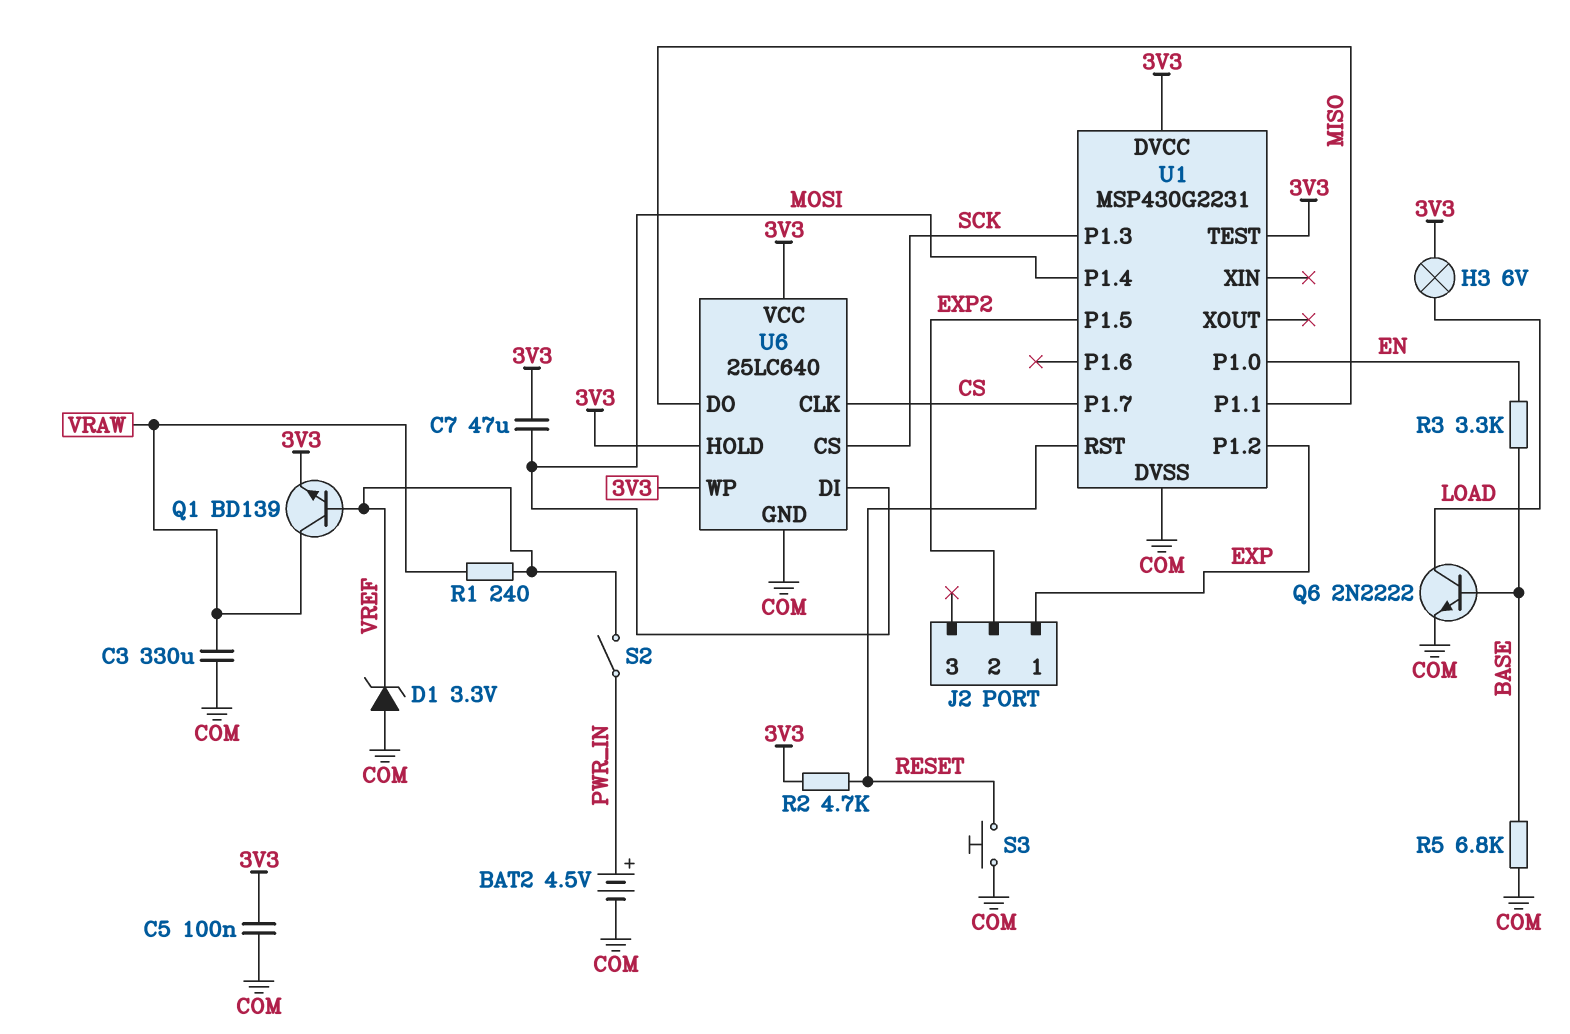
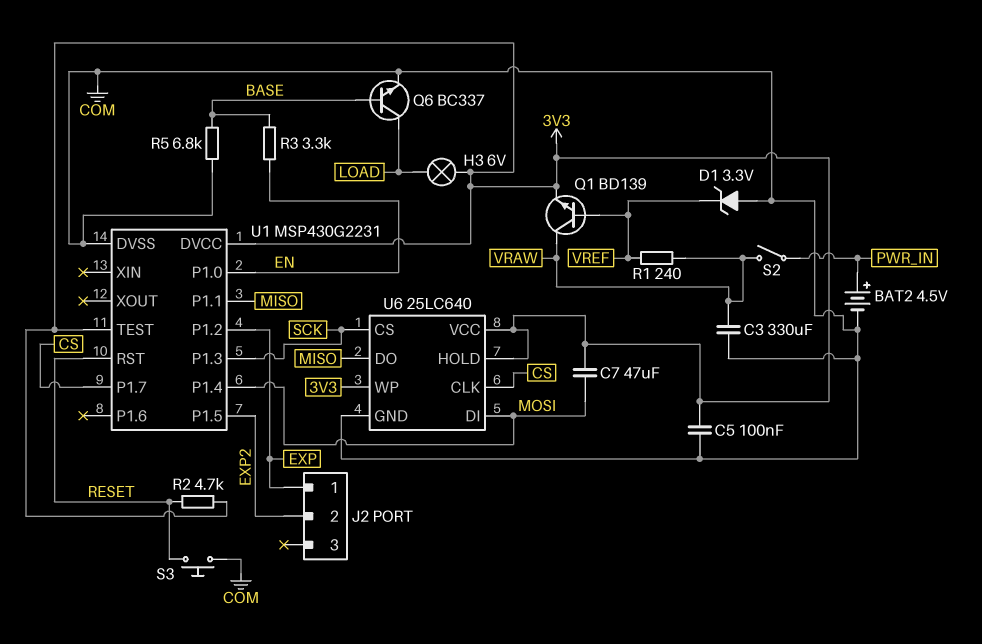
Q6: NPN 2N2222 (B BASE, C LOAD, E COM) -> NPN BC337 (B BASE, C LOAD, E COM)
S2: switch (PWR_IN, VREF) -> switch (PWR_IN, VRAW)

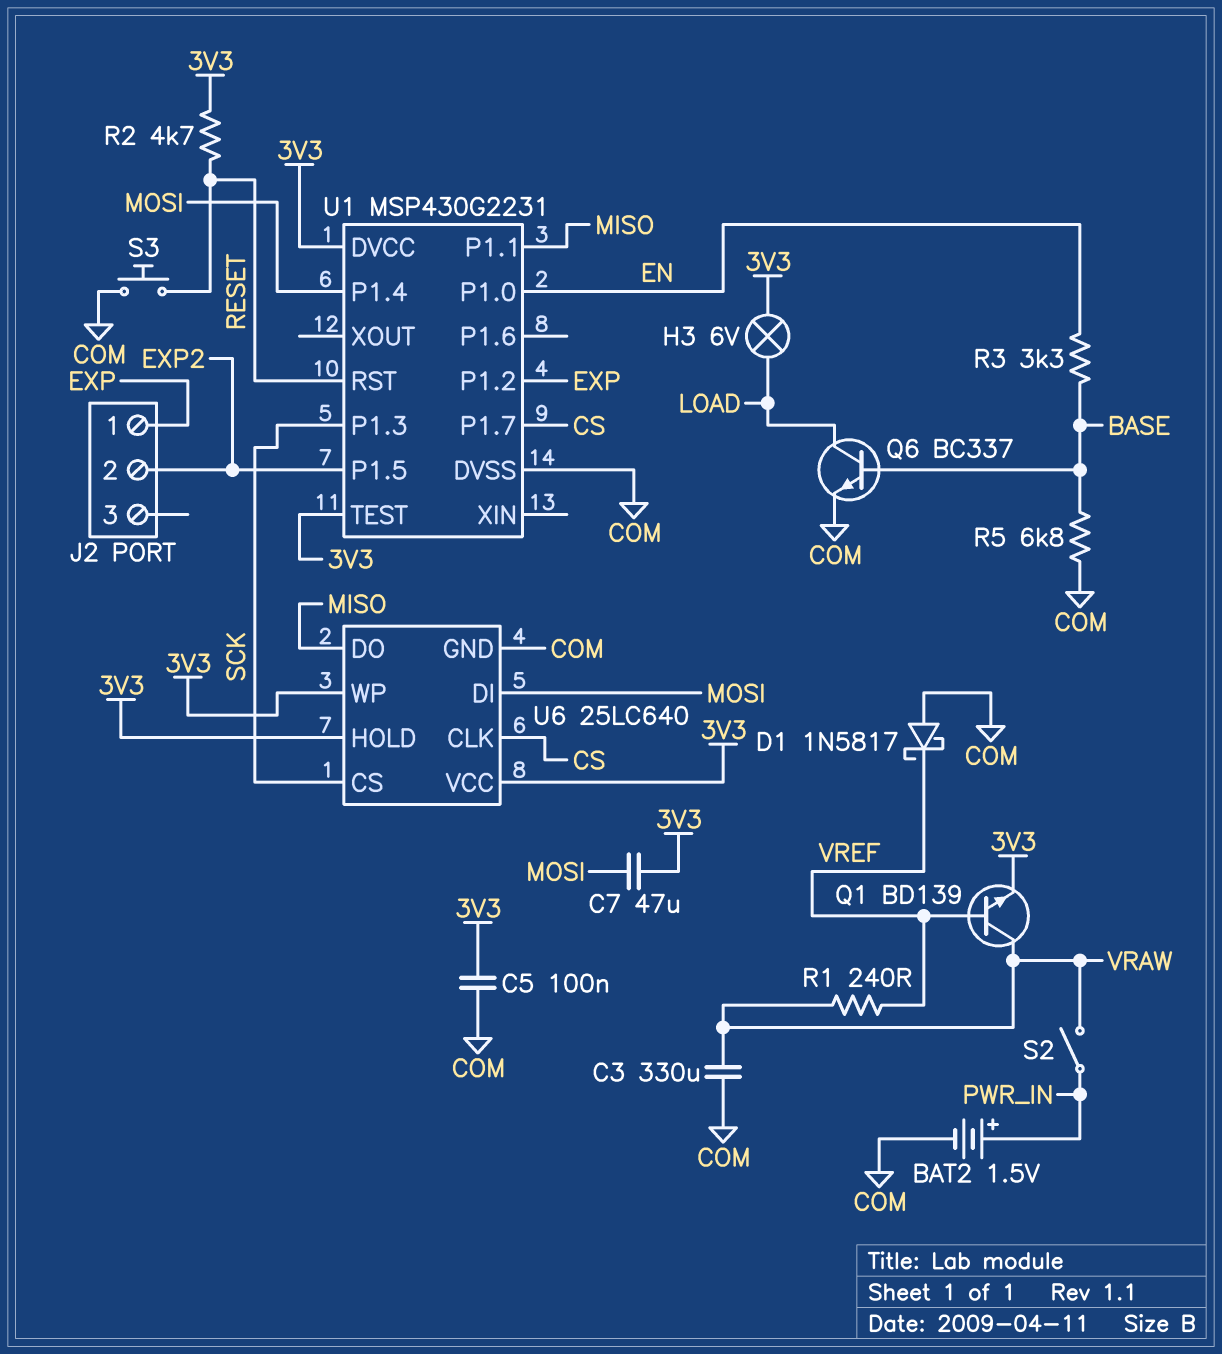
BAT2: 4.5V (plus PWR_IN, minus COM) -> 1.5V (plus PWR_IN, minus COM)
D1: zener 3.3V (A COM, K VREF) -> schottky 1N5817 (A COM, K VREF)

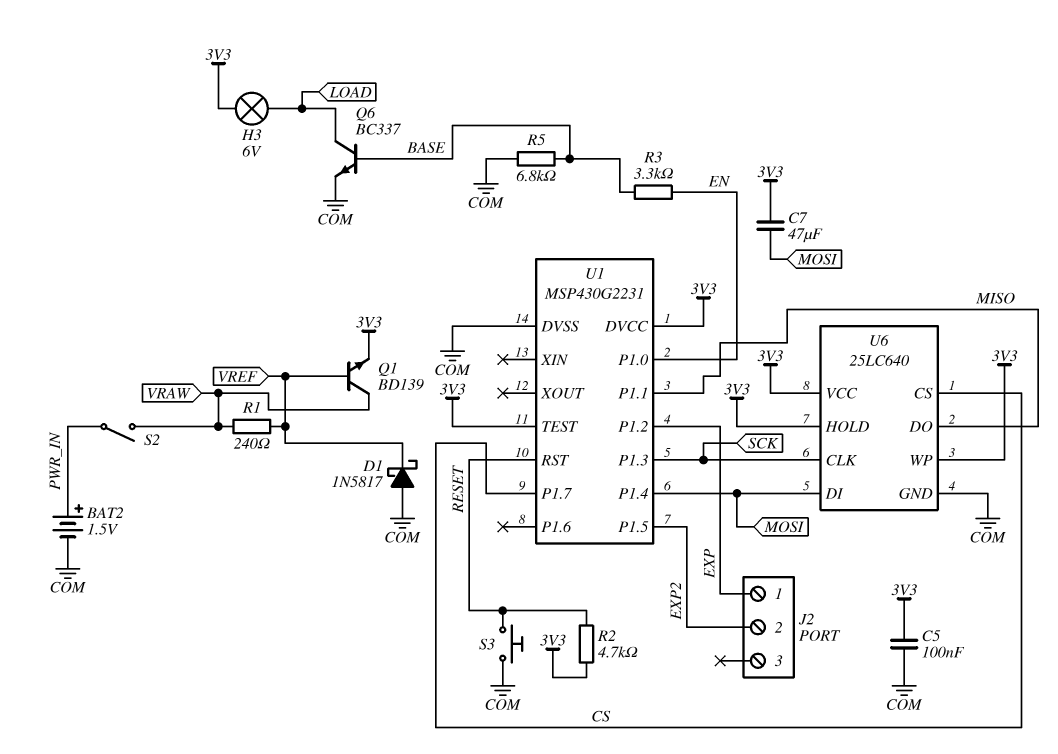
C3: 330uF (COM, VRAW) -> none
U6 pin CLK: CS -> SCK
U6 pin CS: SCK -> CS

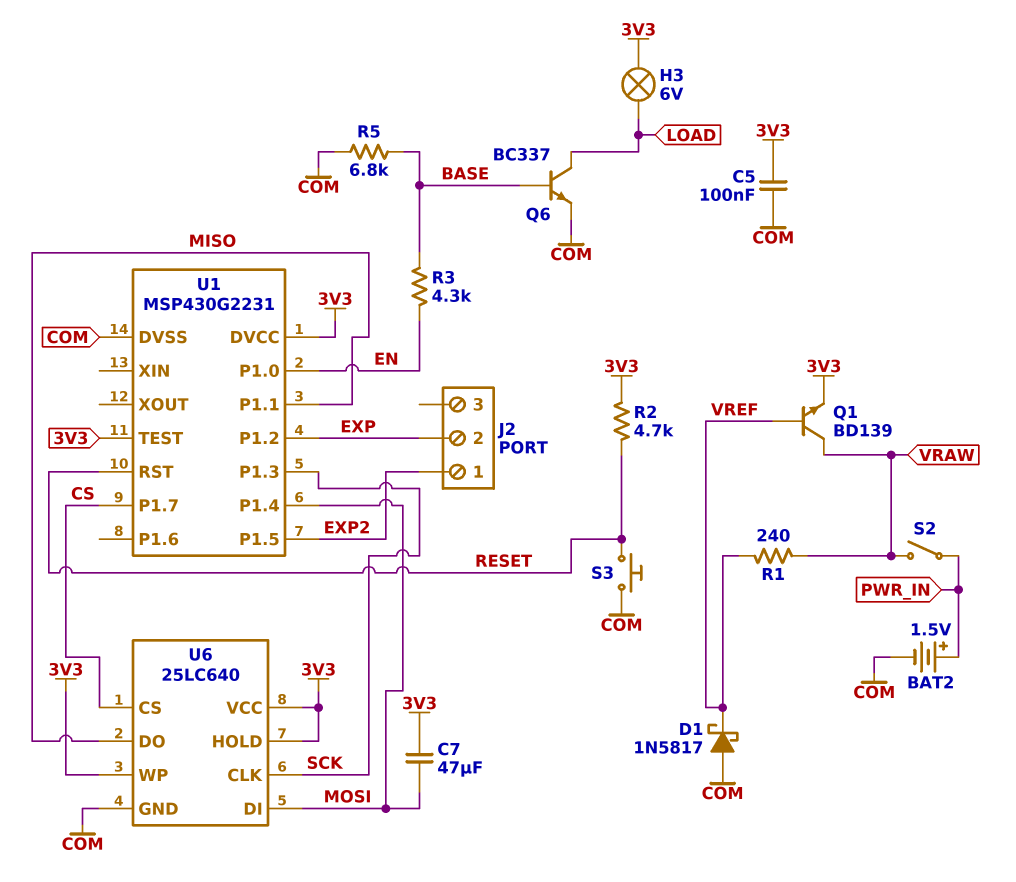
J2 pin 1: EXP -> EXP2
J2 pin 2: EXP2 -> EXP
R3: 3.3k (BASE, EN) -> 4.3k (BASE, EN)

